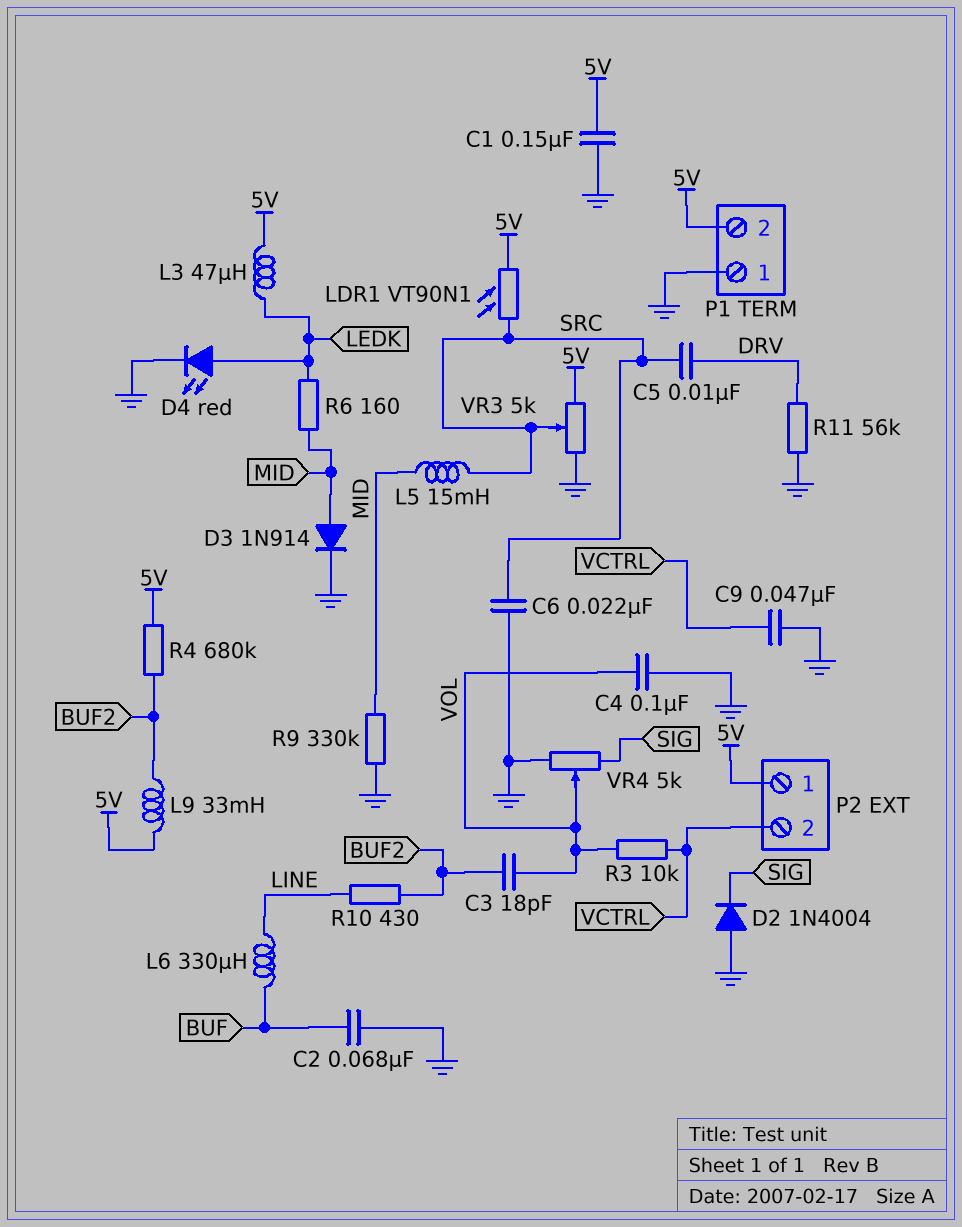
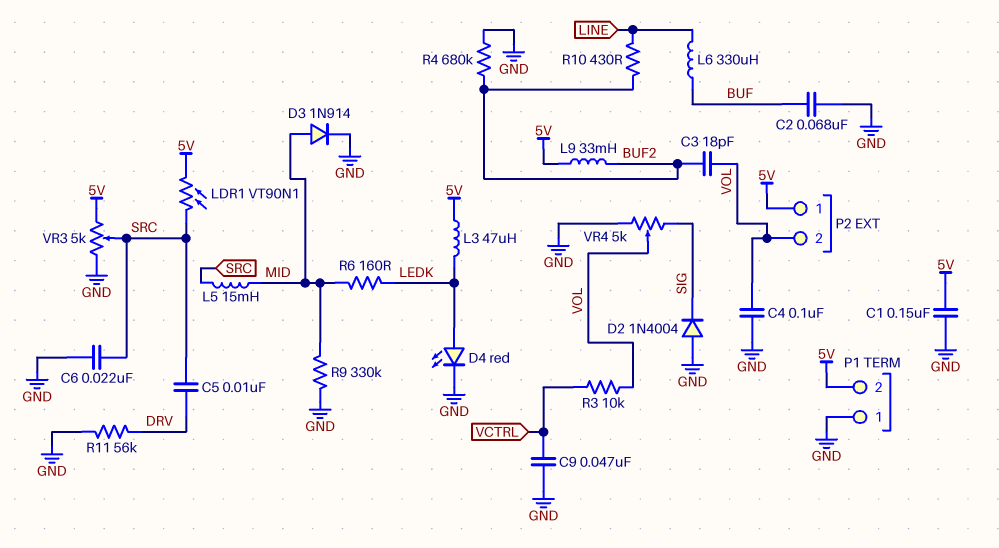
P2 pin 2: VCTRL -> VOL
R4: 680k (5V, BUF2) -> 680k (BUF2, GND)

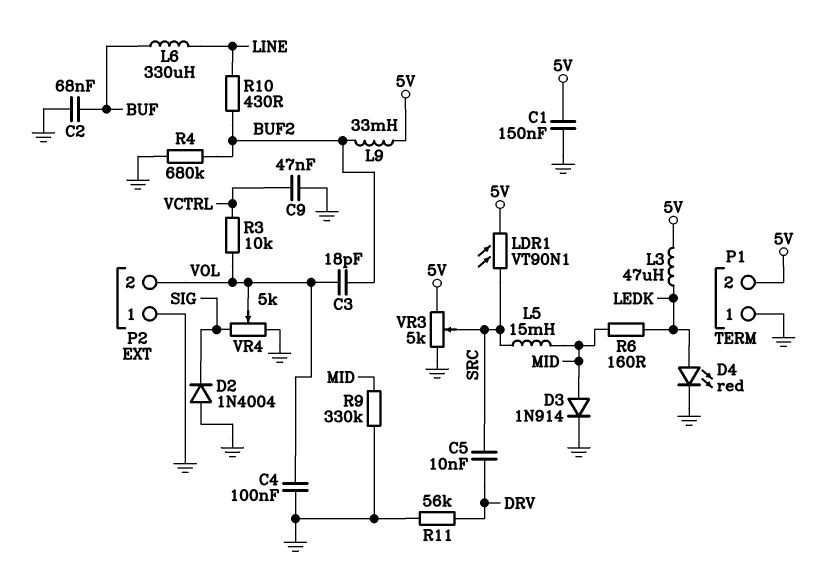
C6: 22nF (GND, SRC) -> none
P2 pin 1: 5V -> GND

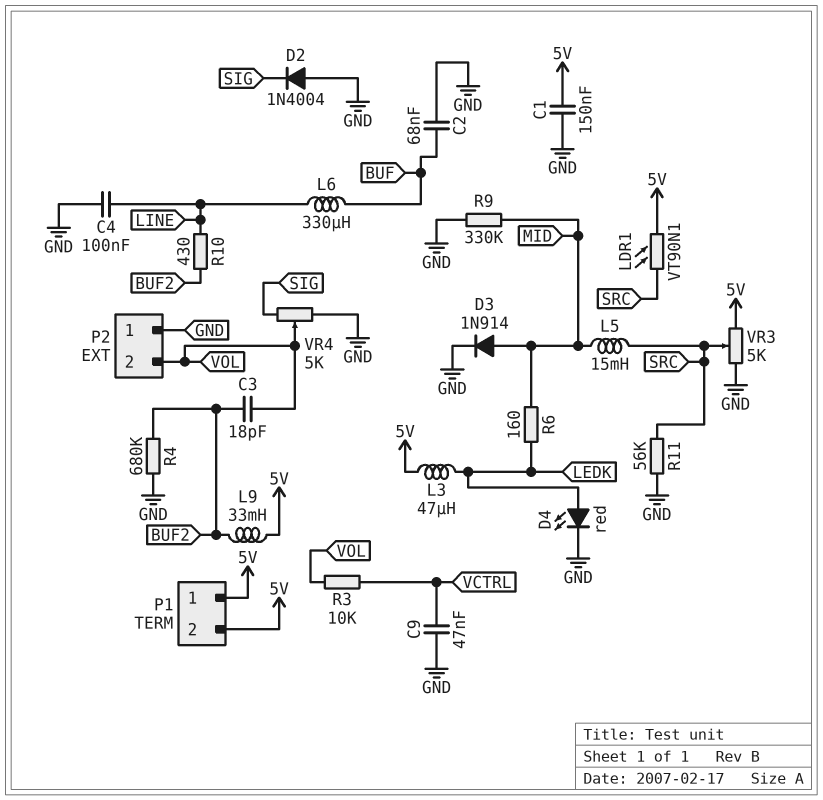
C4: 100nF (GND, VOL) -> 100nF (GND, LINE)
C5: 10nF (DRV, SRC) -> none
P1 pin 1: GND -> 5V
R11: 56k (DRV, GND) -> 56k (GND, SRC)

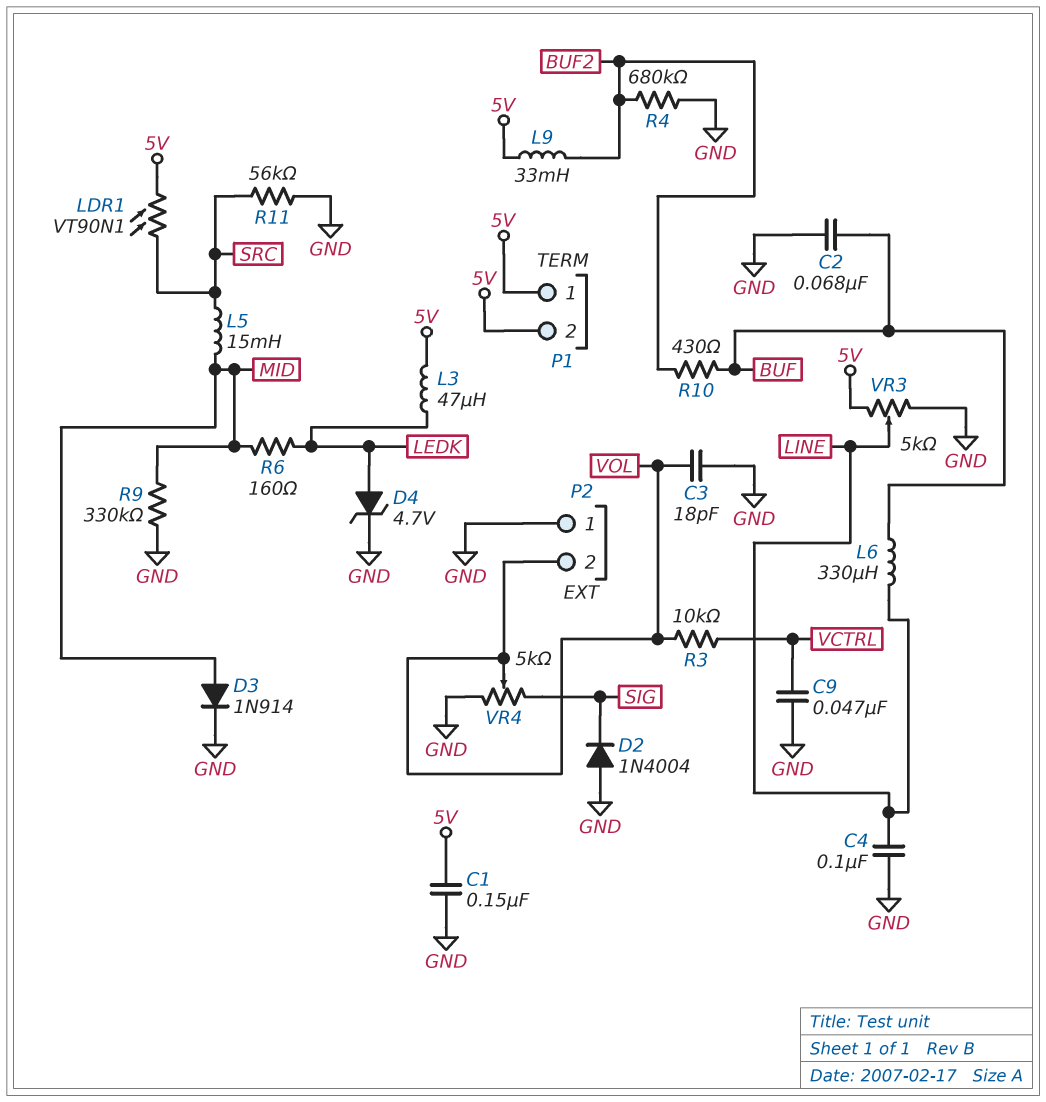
C3: 18pF (BUF2, VOL) -> 18pF (GND, VOL)
D4: LED red (A LEDK, K GND) -> zener 4.7V (A LEDK, K GND)
R10: 430 (BUF2, LINE) -> 430 (BUF, BUF2)
VR3: 5k (5V, GND, wiper SRC) -> 5k (5V, GND, wiper LINE)

